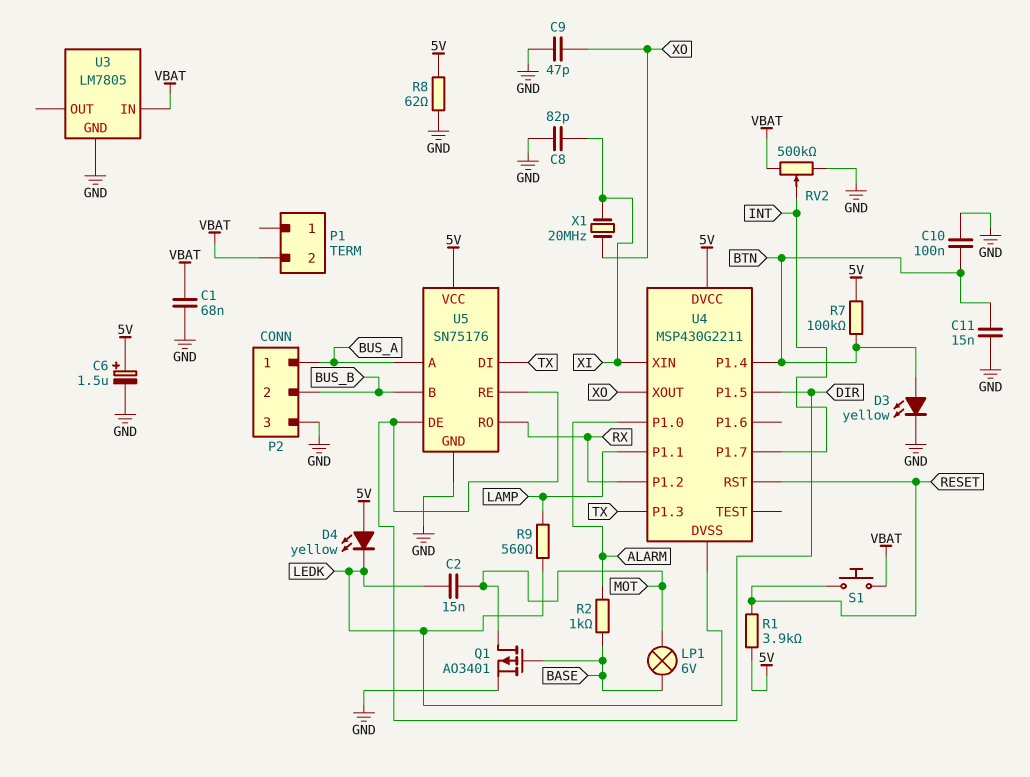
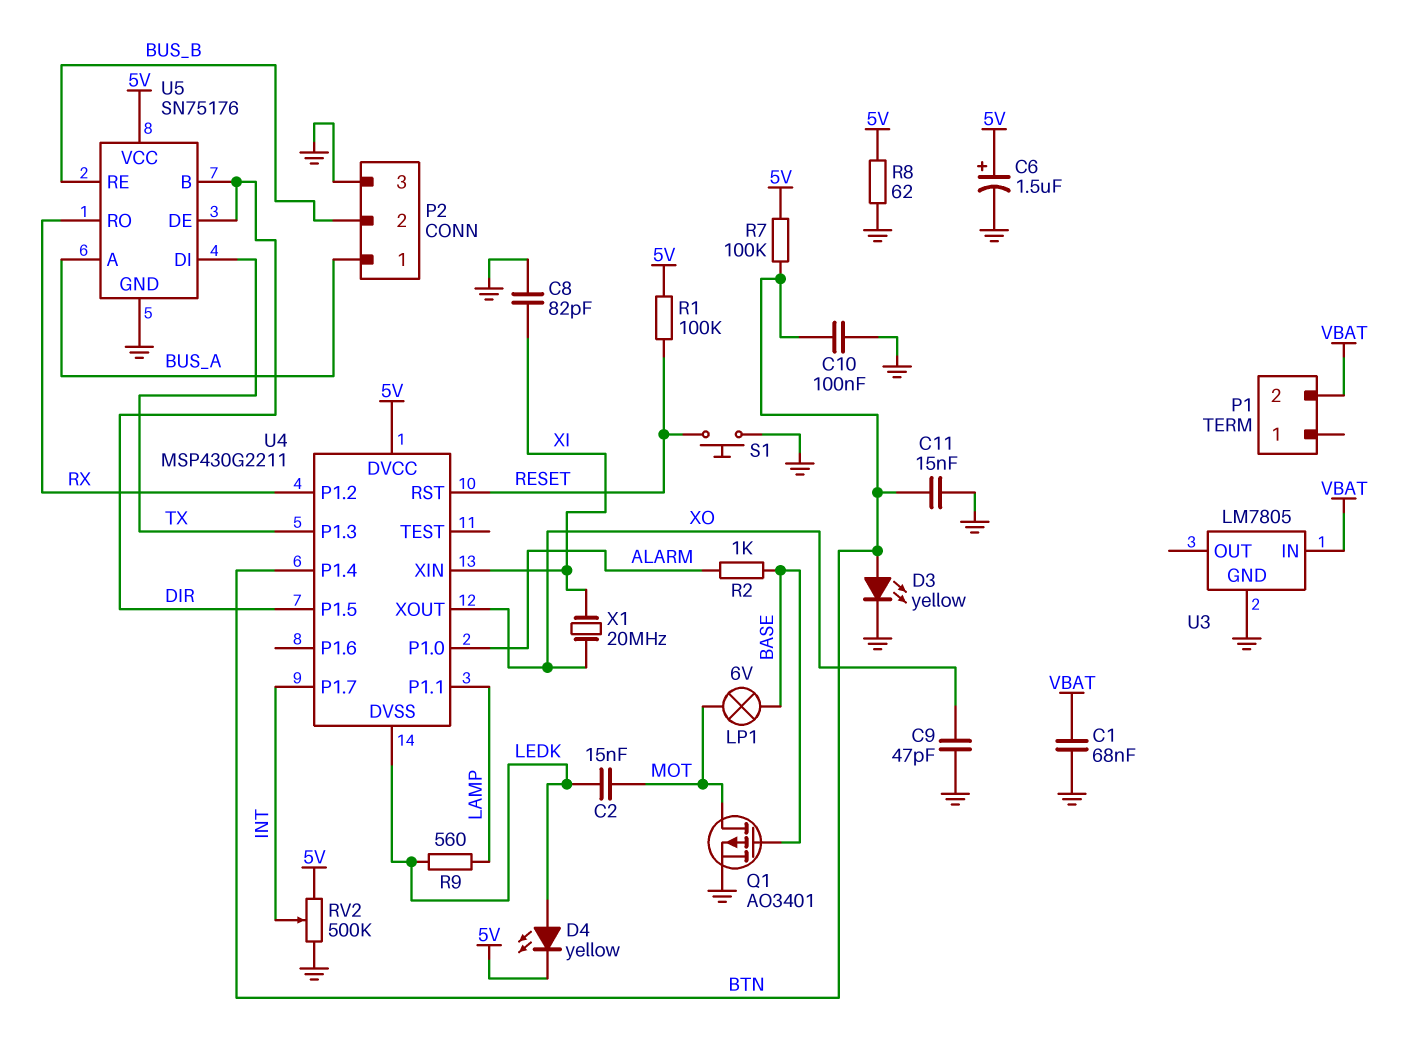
D4: LED yellow (A 5V, K LEDK) -> LED yellow (A LEDK, K 5V)
R1: 3.9k (5V, RESET) -> 100k (5V, RESET)
RV2: 500k (GND, VBAT, wiper INT) -> 500k (5V, GND, wiper INT)
S1: button (RESET, VBAT) -> button (GND, RESET)
U5 pin B: BUS_B -> DIR
U5 pin RE: DIR -> BUS_B

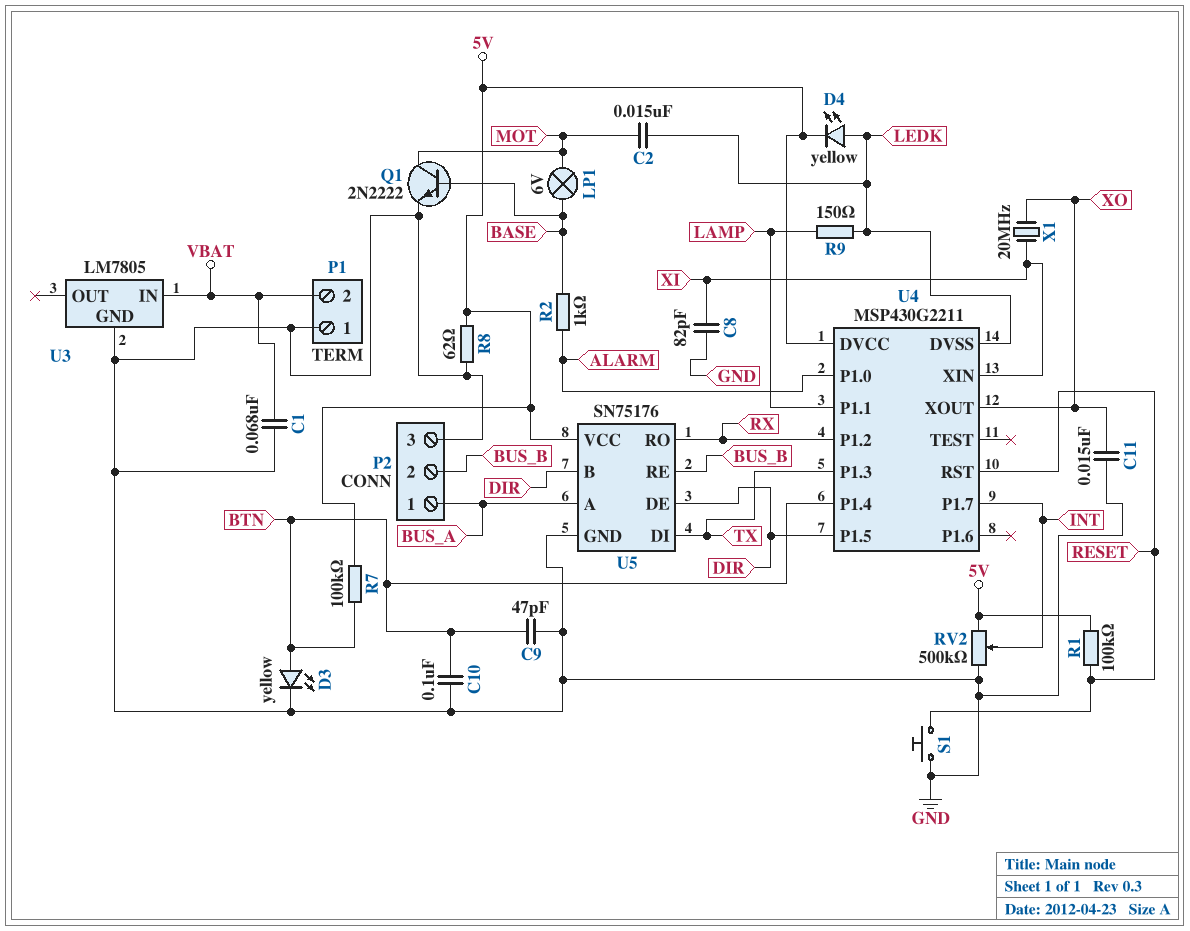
C6: 1.5uF (plus 5V, minus GND) -> none
C9: 47pF (GND, XO) -> 47pF (BTN, GND)
C11: 15nF (BTN, GND) -> 15nF (GND, XO)
P1 pin 1: none -> GND
Q1: PMOS AO3401 (G BASE, D MOT, S GND) -> NPN 2N2222 (B BASE, C MOT, E GND)
R9: 560 (LAMP, LEDK) -> 150 (LAMP, LEDK)

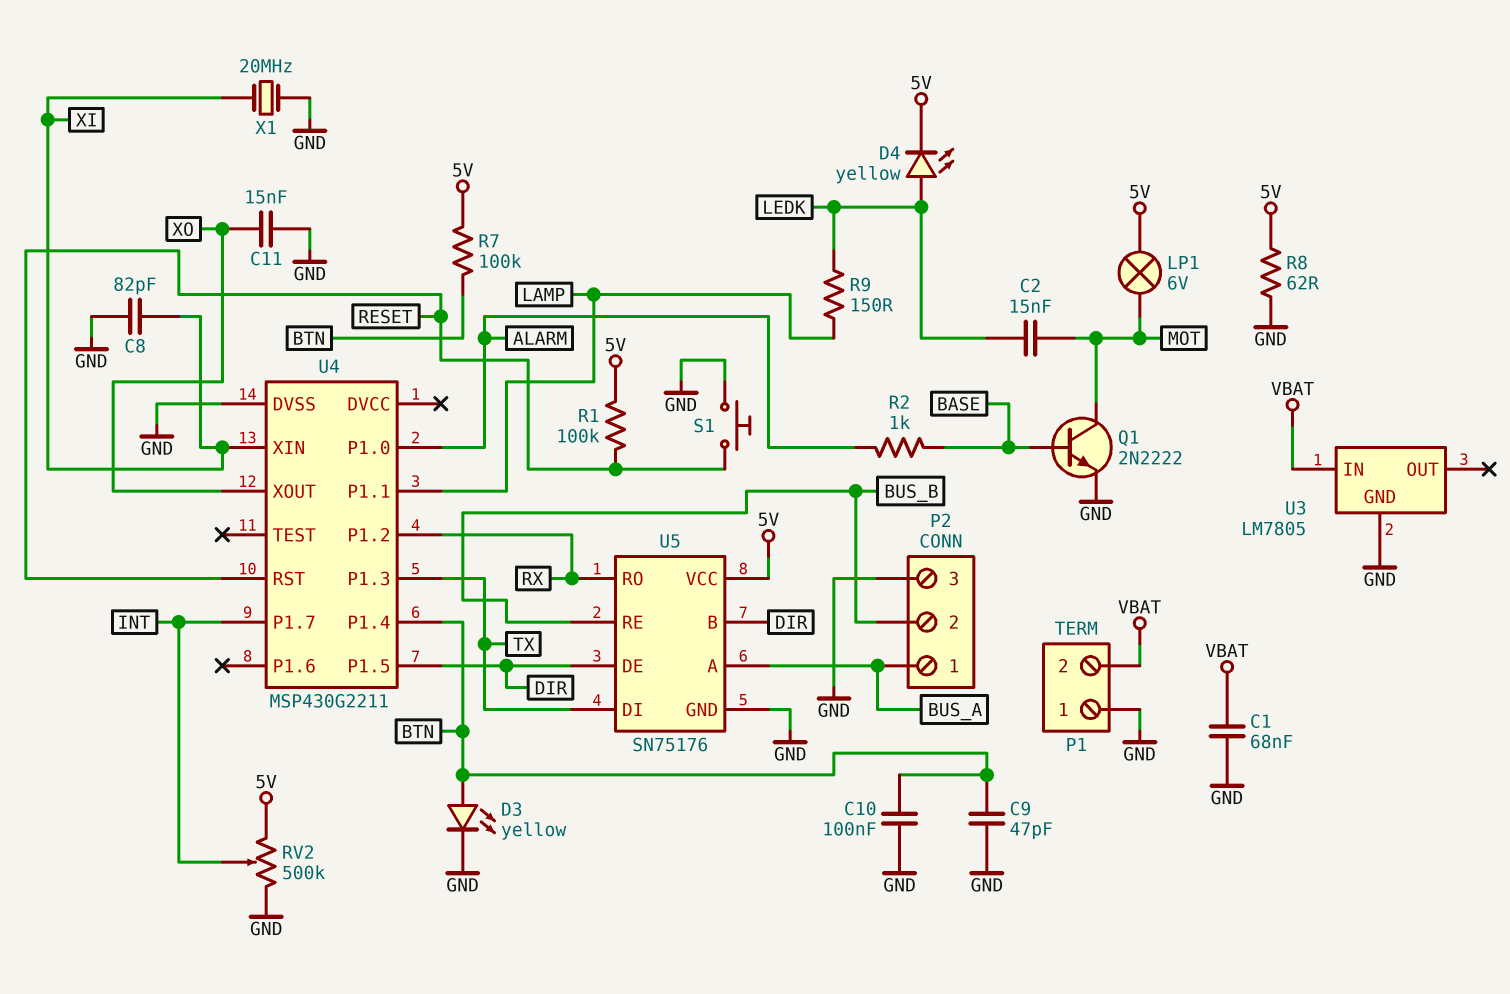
LP1: lamp 6V (BASE, MOT) -> lamp 6V (5V, MOT)
U4 pin DVCC: 5V -> none
U4 pin DVSS: LEDK -> GND
X1: 20MHz (XI, XO) -> 20MHz (GND, XI)

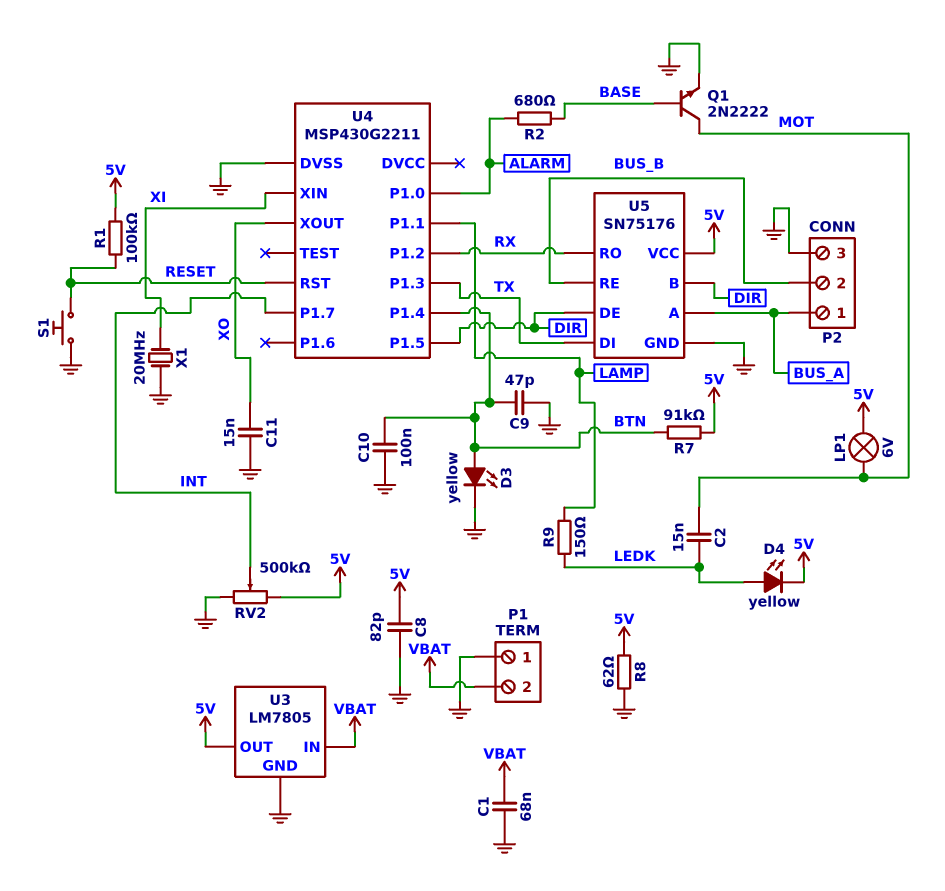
C8: 82pF (GND, XI) -> 82pF (5V, GND)
R2: 1k (ALARM, BASE) -> 680 (ALARM, BASE)
R7: 100k (5V, BTN) -> 91k (5V, BTN)
U3 pin OUT: none -> 5V

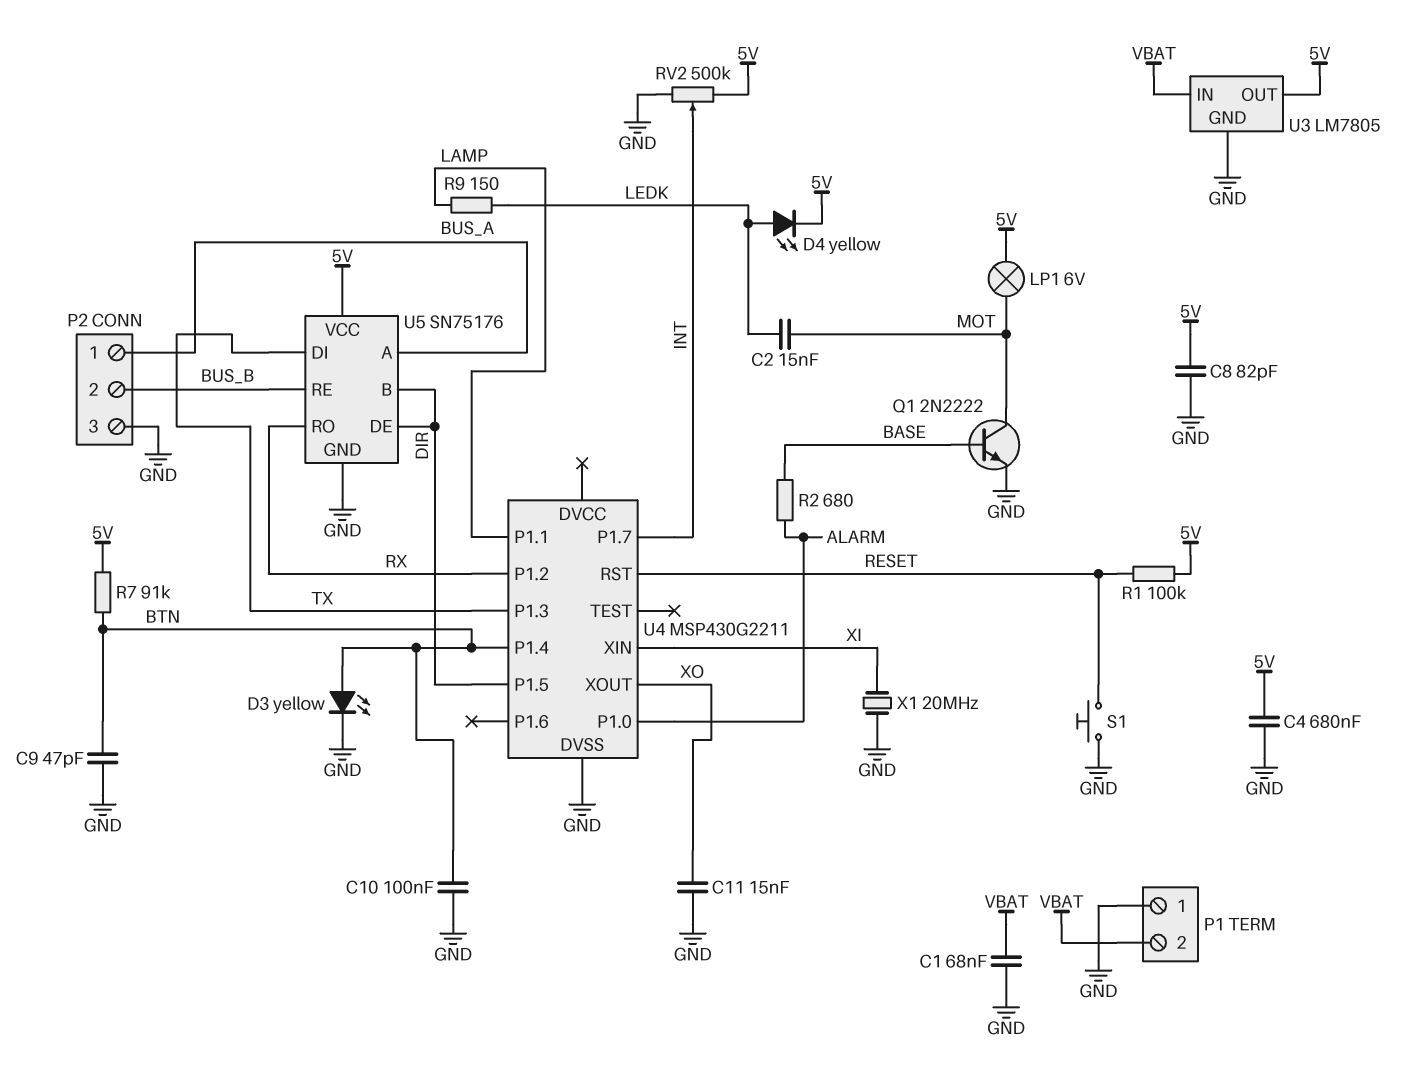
C4: none -> 680nF (5V, GND)
R8: 62 (5V, GND) -> none

